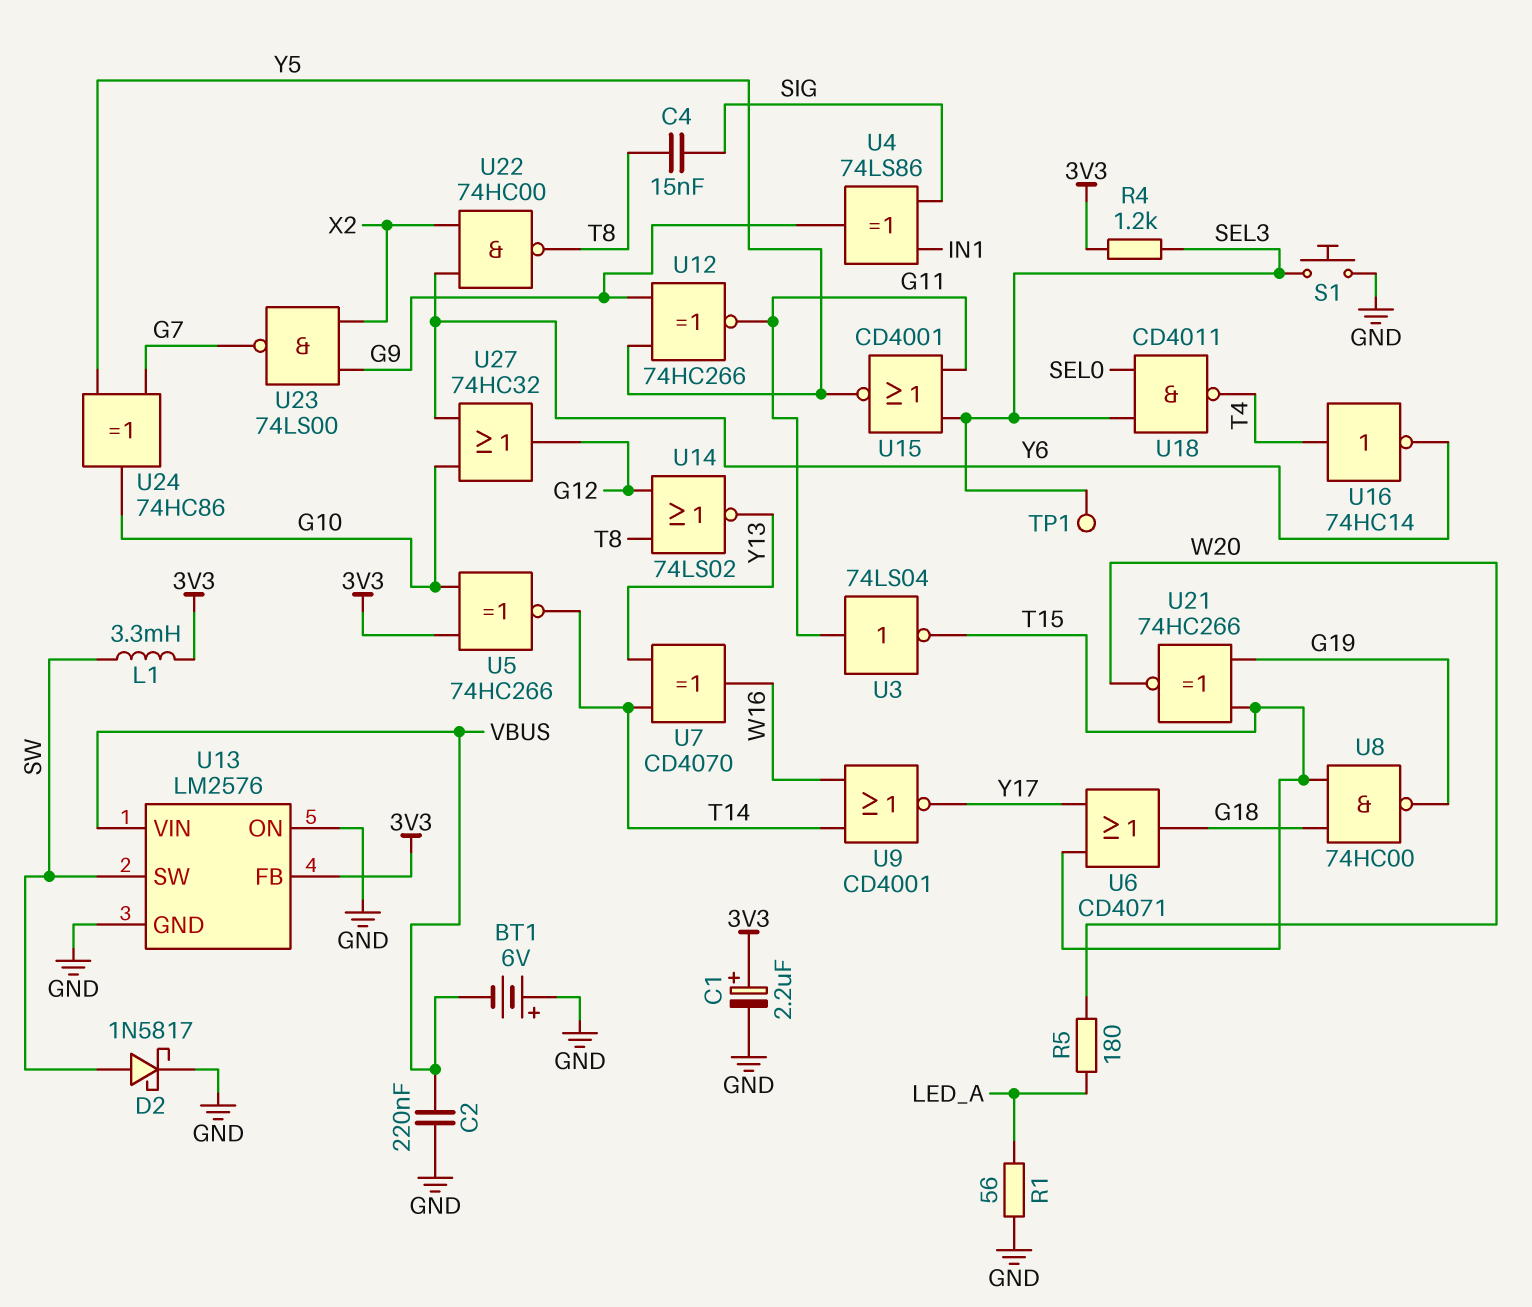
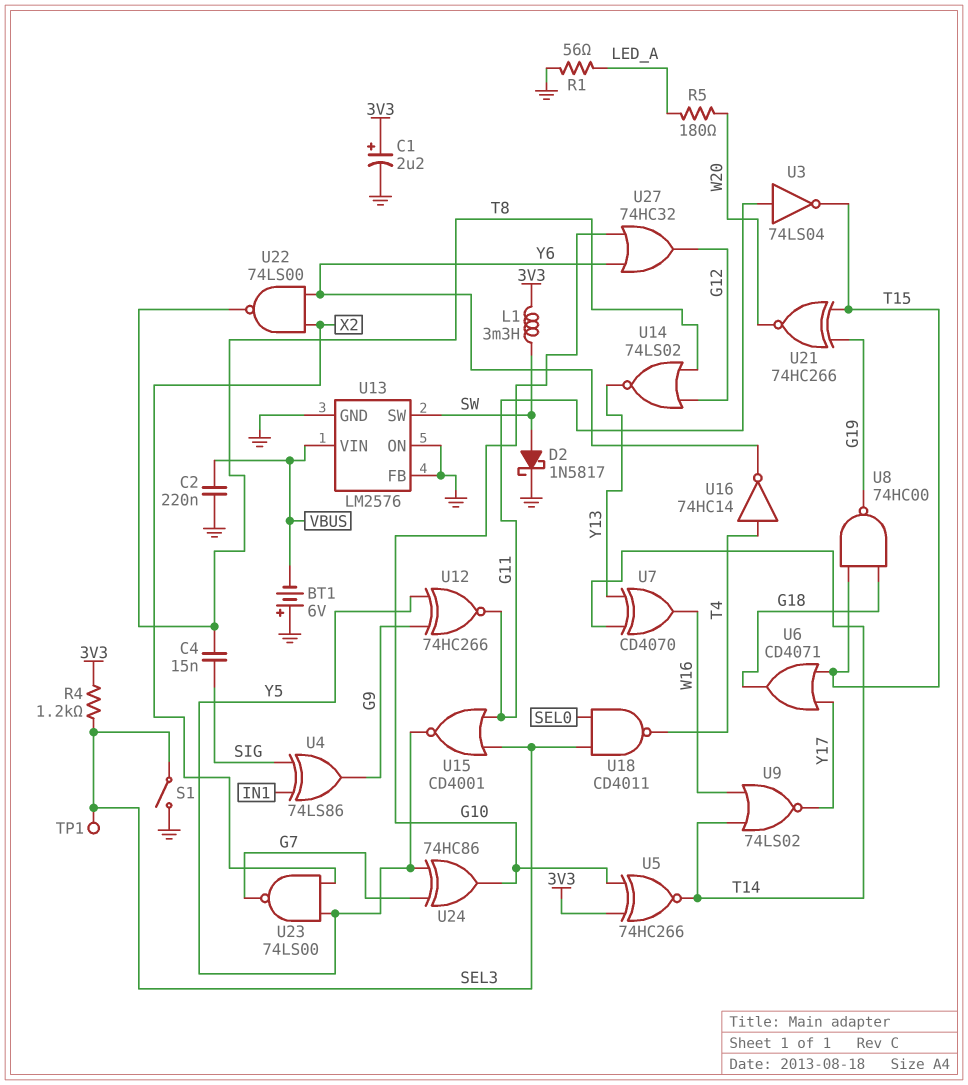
S1: button (GND, SEL3) -> switch (GND, SEL3)
U9: NOR CD4001 (in T14, in W16, out Y17) -> NOR 74LS02 (in T14, in W16, out Y17)
U13 pin FB: 3V3 -> GND
U22: NAND 74HC00 (in X2, in Y6, out T8) -> NAND 74LS00 (in X2, in Y6, out T8)
U23: NAND 74LS00 (in G9, in X2, out G7) -> NAND 74LS00 (in X2, in Y5, out G7)

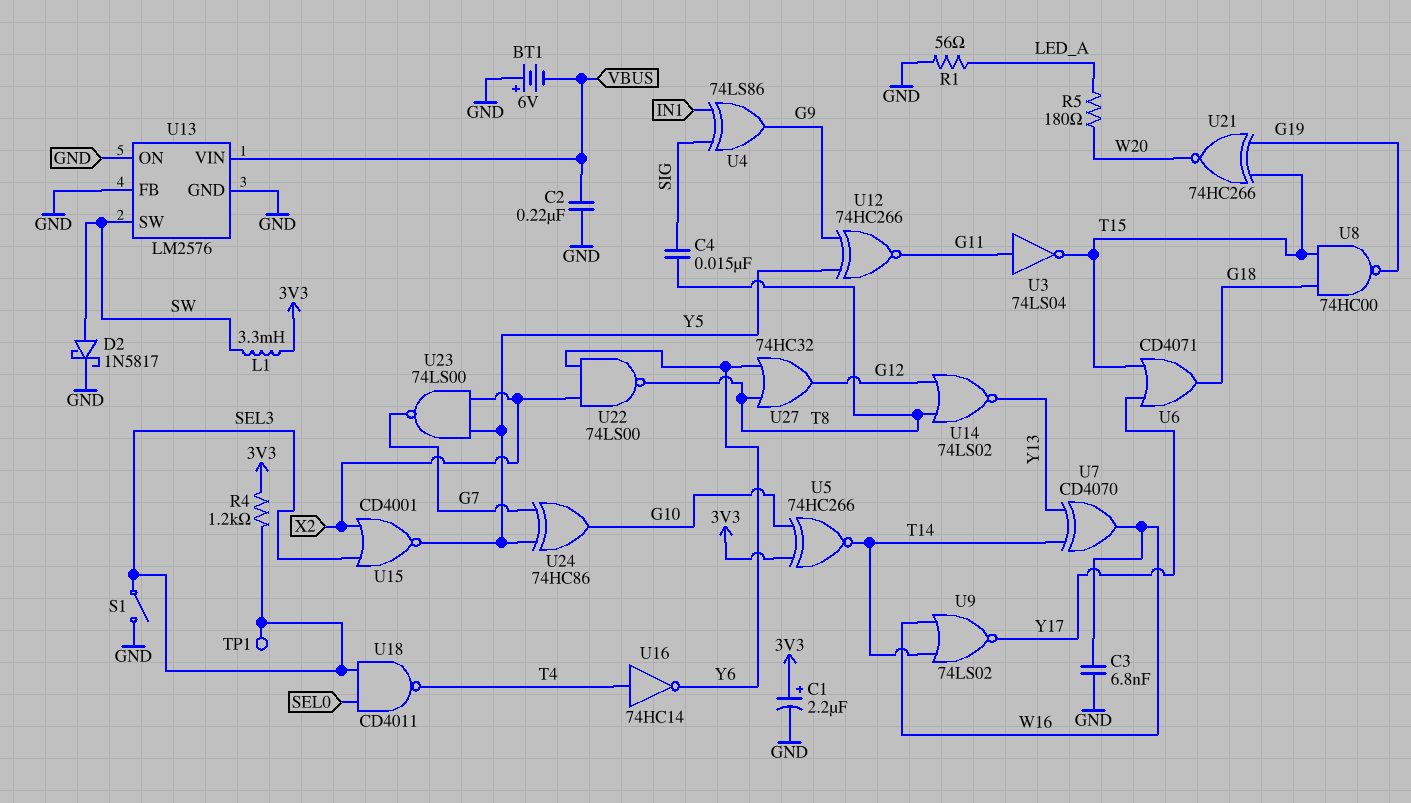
C3: none -> 6.8nF (GND, W16)
U15: NOR CD4001 (in G11, in SEL3, out Y5) -> NOR CD4001 (in SEL3, in X2, out Y5)
U27: OR 74HC32 (in G10, in Y6, out G12) -> OR 74HC32 (in T8, in Y6, out G12)

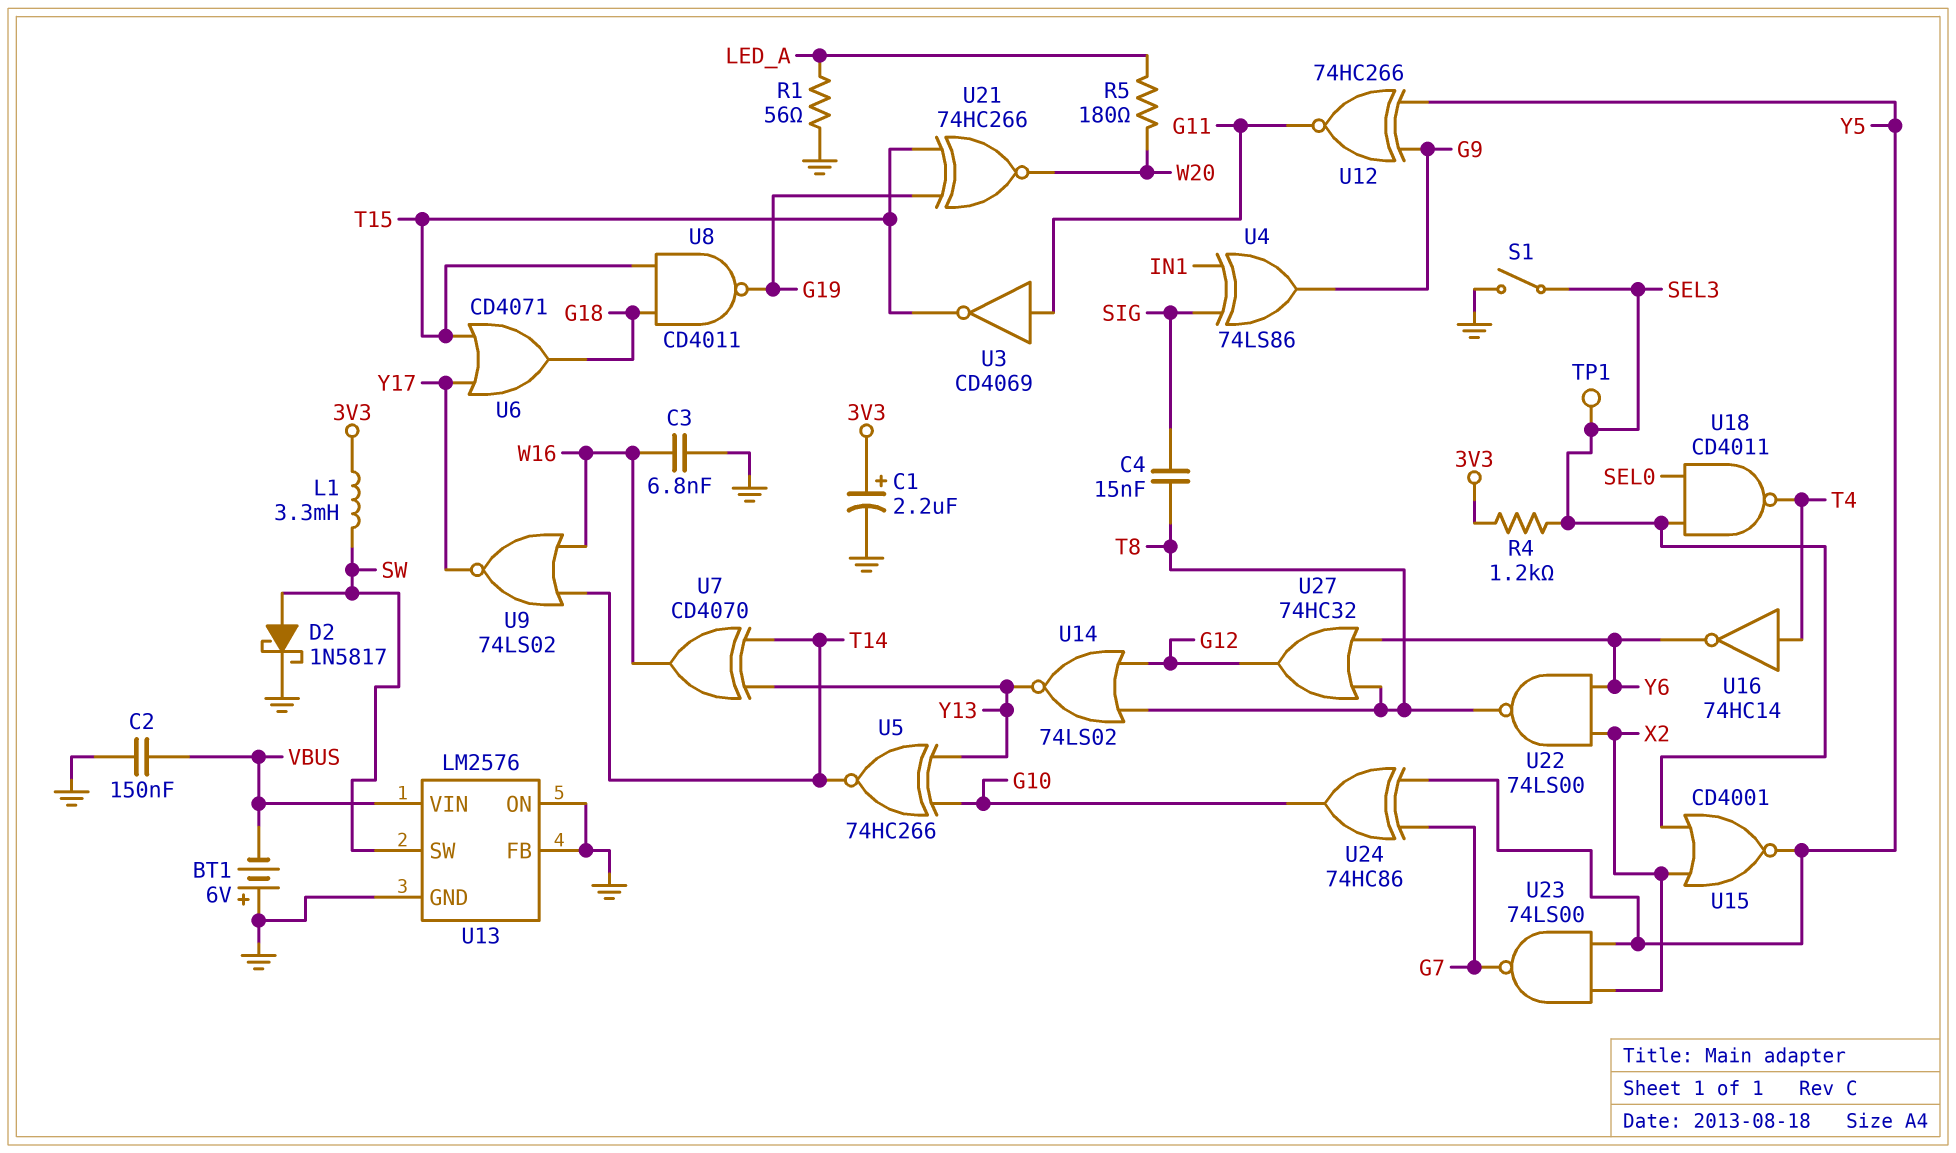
C2: 220nF (GND, VBUS) -> 150nF (GND, VBUS)
U3: NOT 74LS04 (in G11, out T15) -> NOT CD4069 (in G11, out T15)
U5: XNOR 74HC266 (in 3V3, in G10, out T14) -> XNOR 74HC266 (in G10, in Y13, out T14)
U8: NAND 74HC00 (in G18, in T15, out G19) -> NAND CD4011 (in G18, in T15, out G19)

